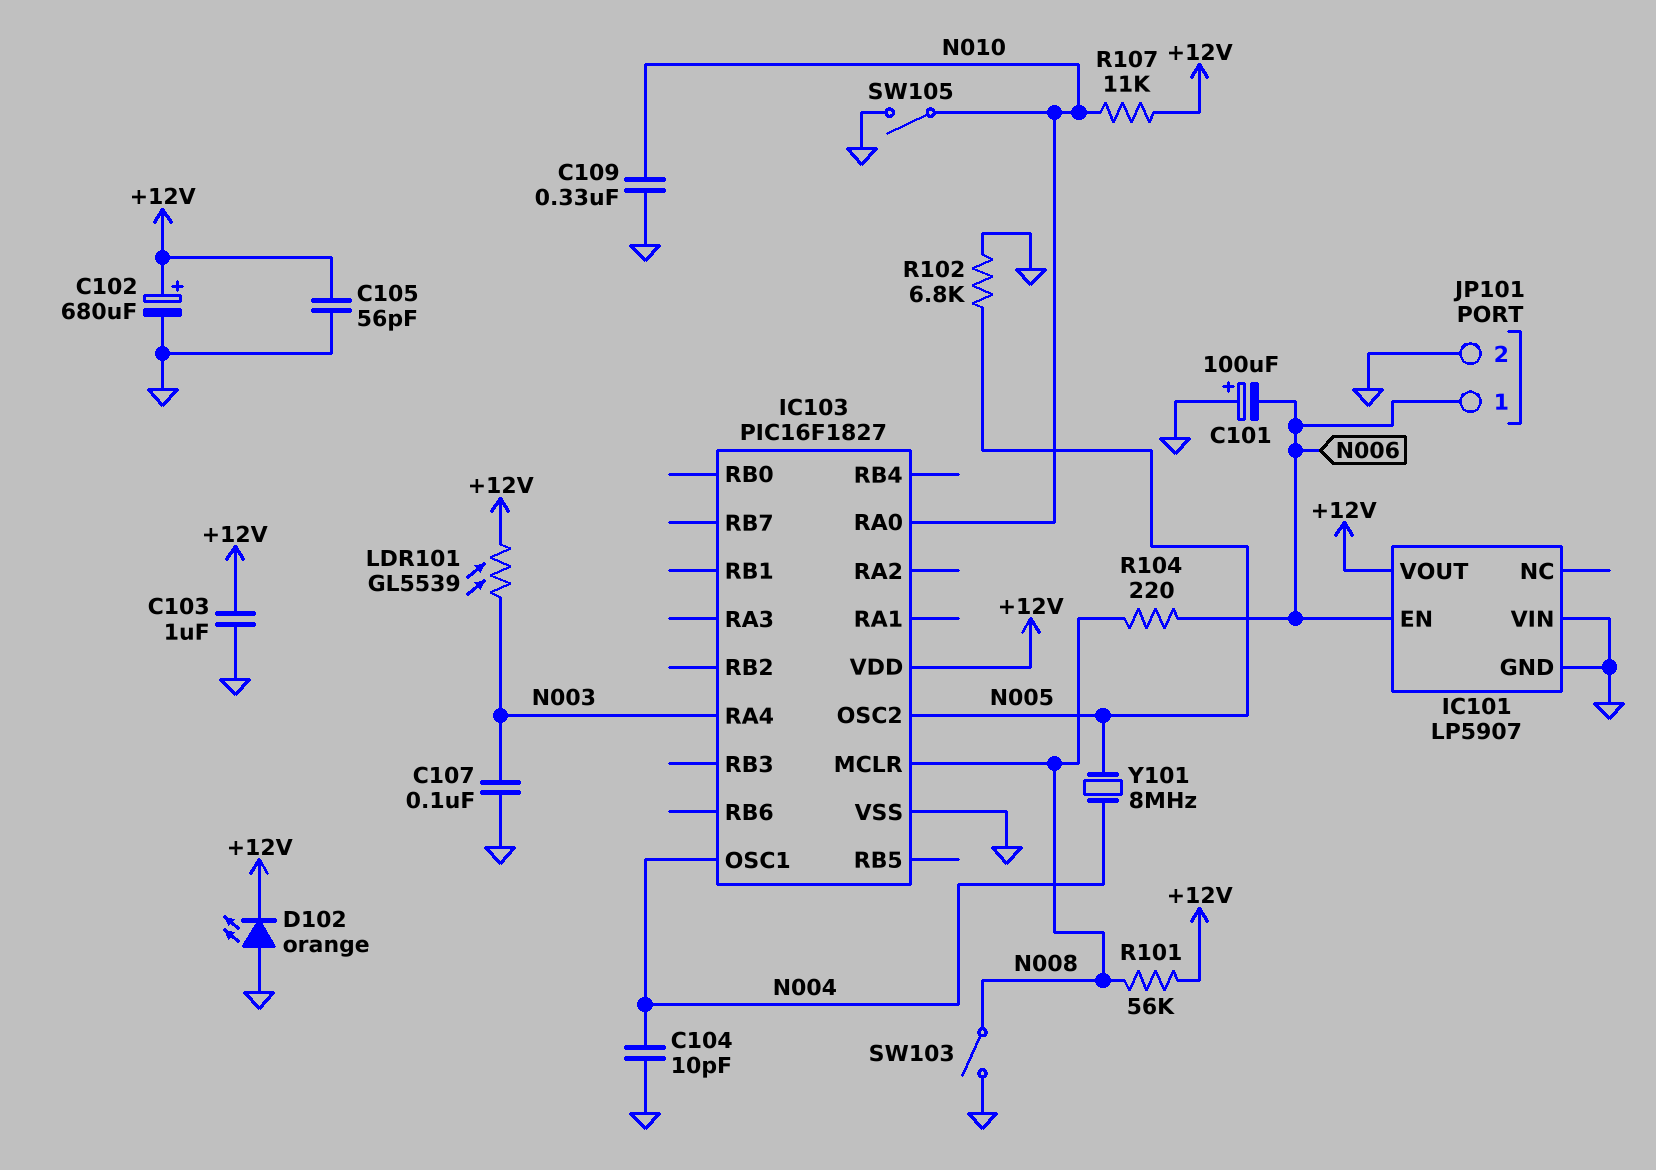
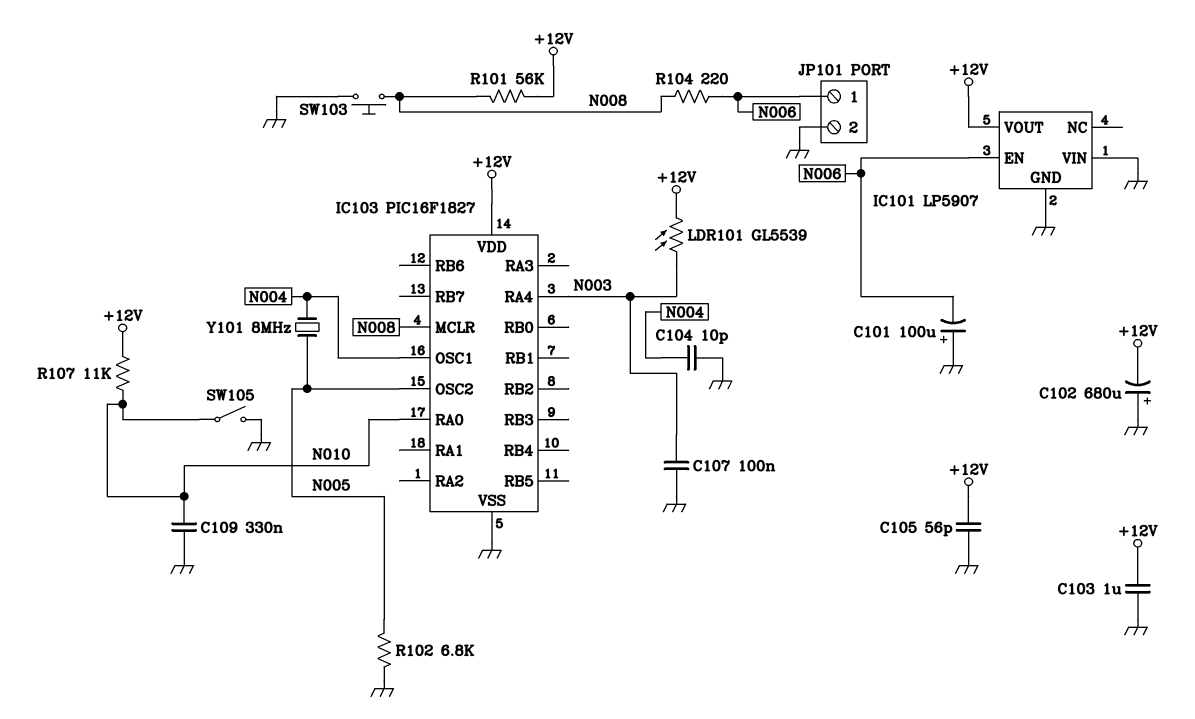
C102: 680uF (plus +12V, minus GND) -> 680uF (plus GND, minus +12V)
D102: LED orange (A GND, K +12V) -> none
SW103: switch (GND, N008) -> button (GND, N008)

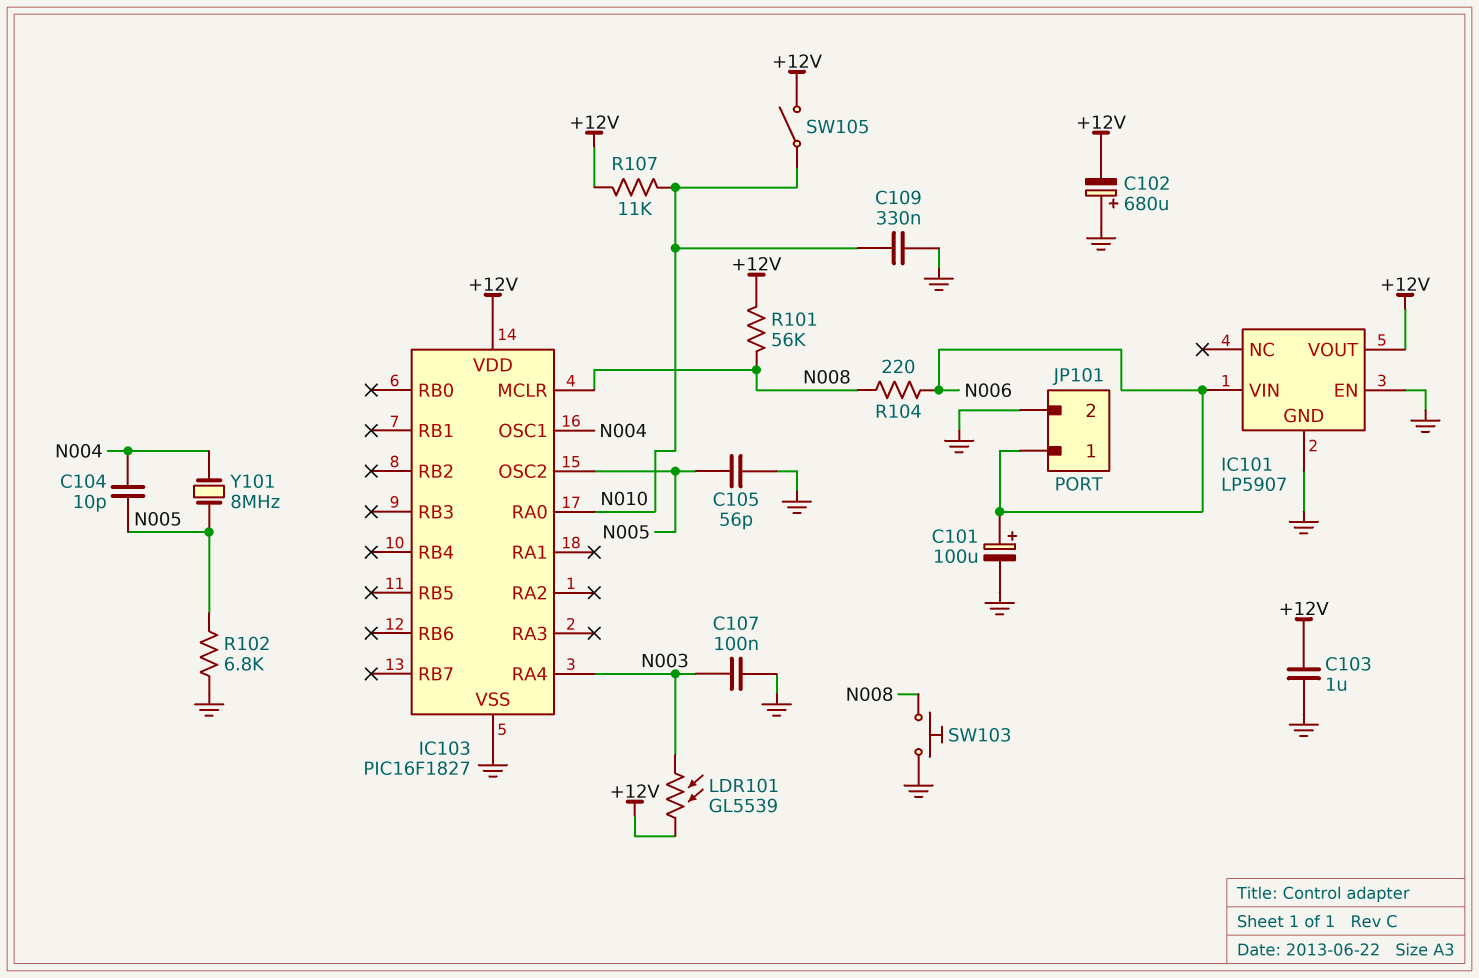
C101: 100uF (plus GND, minus N006) -> 100uF (plus N006, minus GND)
C104: 10pF (GND, N004) -> 10pF (N004, N005)
C105: 56pF (+12V, GND) -> 56pF (GND, N005)
IC101 pin EN: N006 -> GND
IC101 pin VIN: GND -> N006
SW105: switch (GND, N010) -> switch (+12V, N010)

